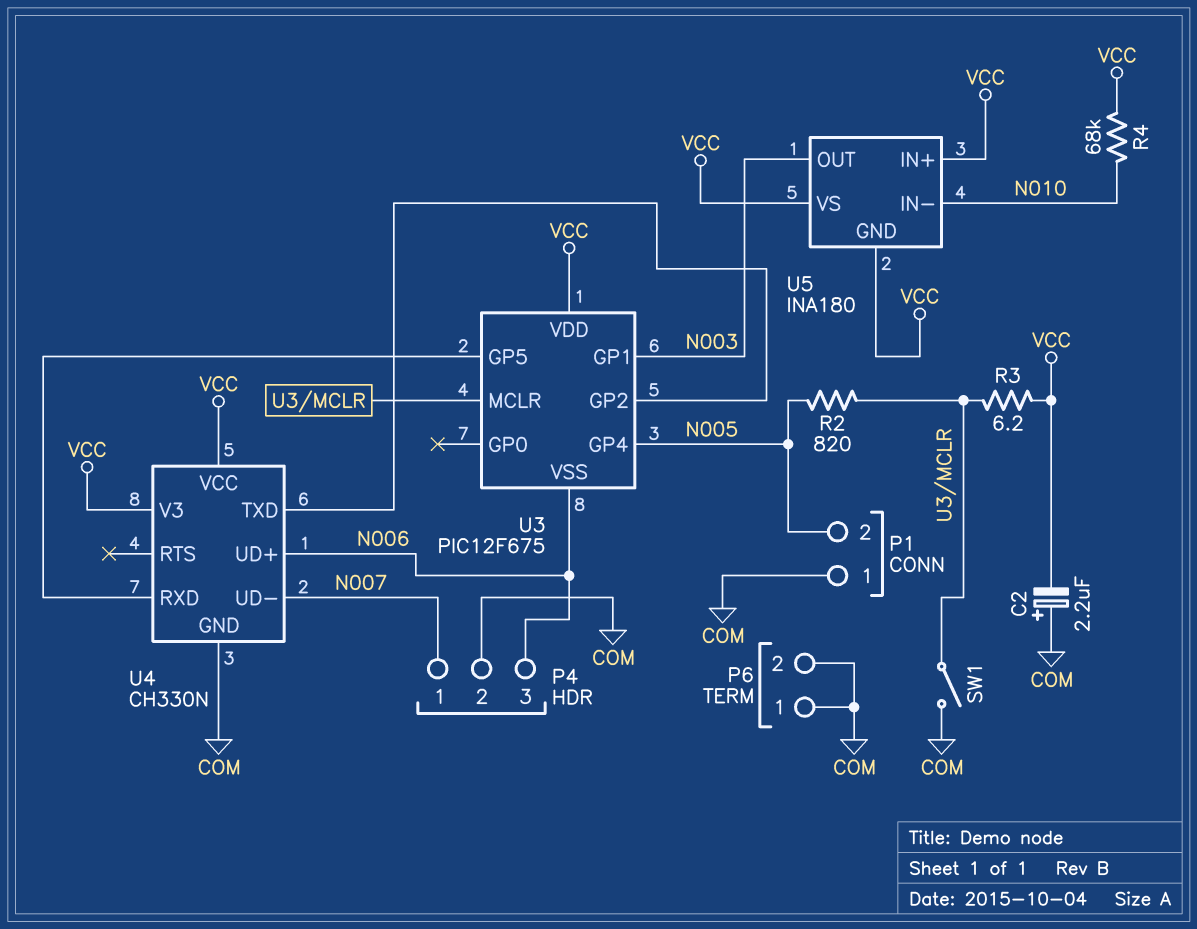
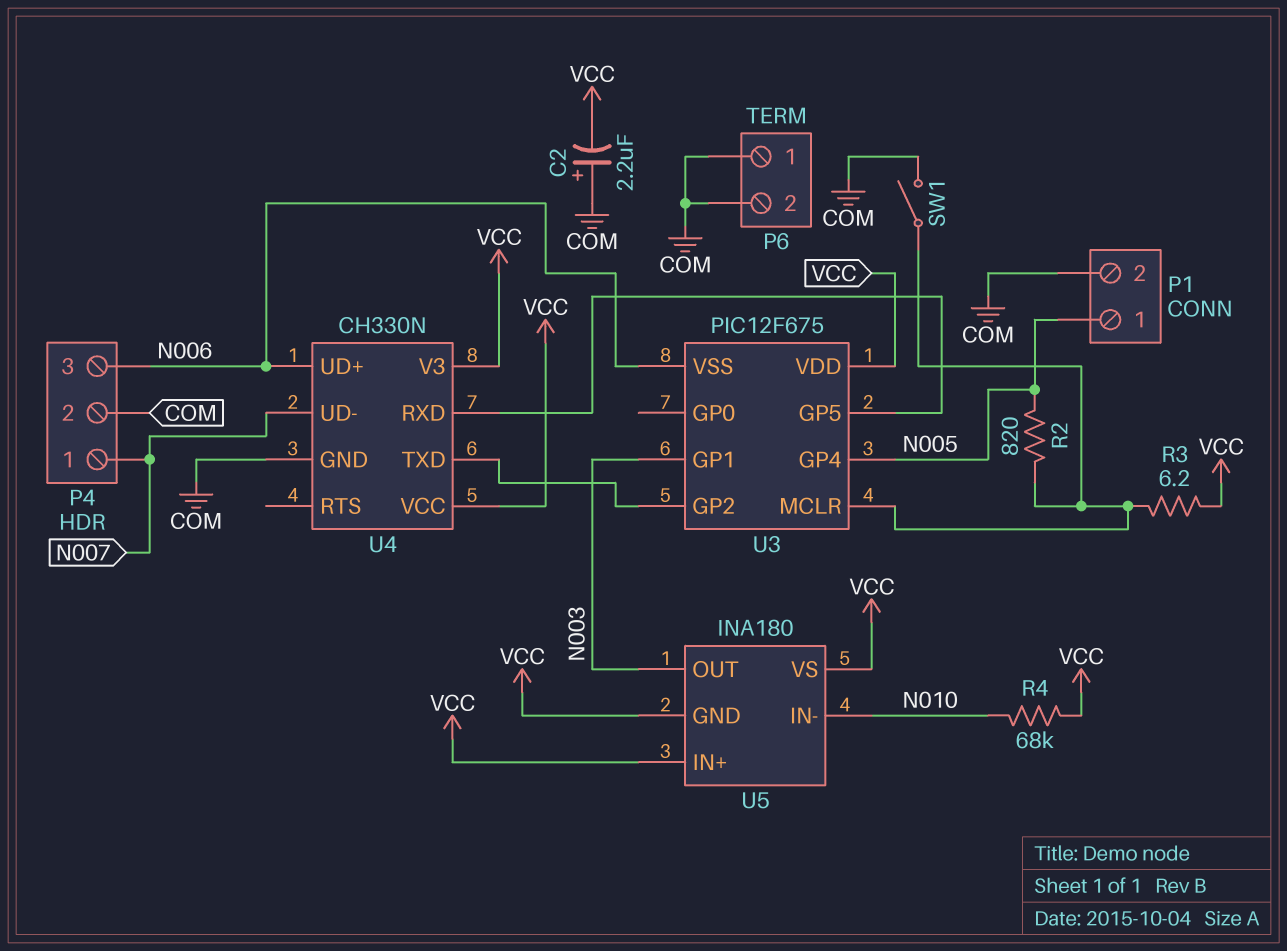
P1 pin 1: COM -> N005
P1 pin 2: N005 -> COM

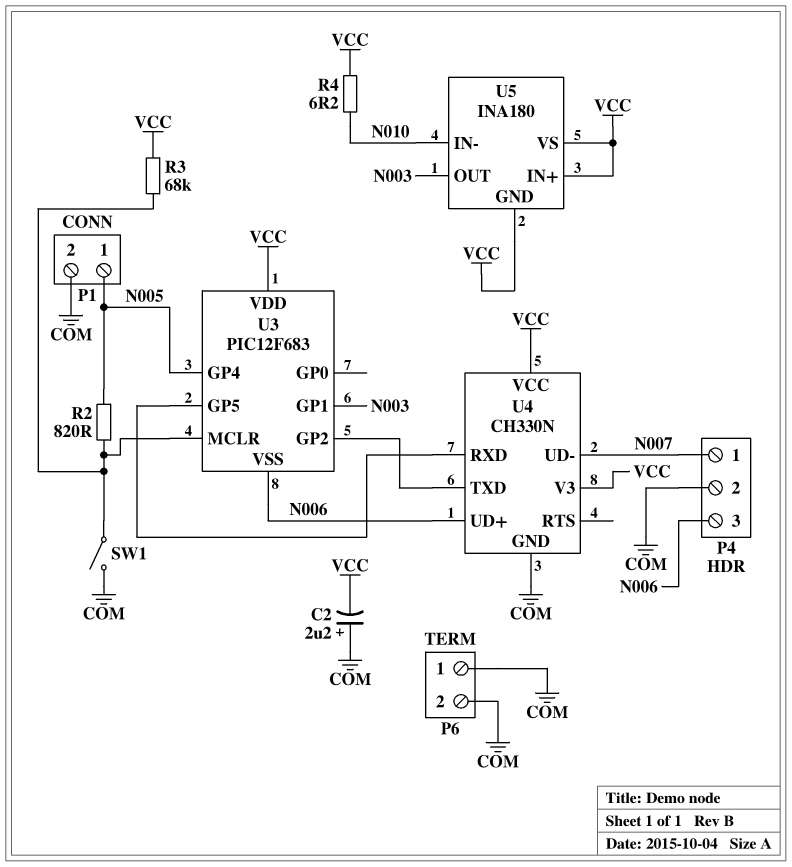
R3: 6.2 (U3/MCLR, VCC) -> 68k (U3/MCLR, VCC)
R4: 68k (N010, VCC) -> 6.2 (N010, VCC)
U3: PIC12F675 -> PIC12F683

